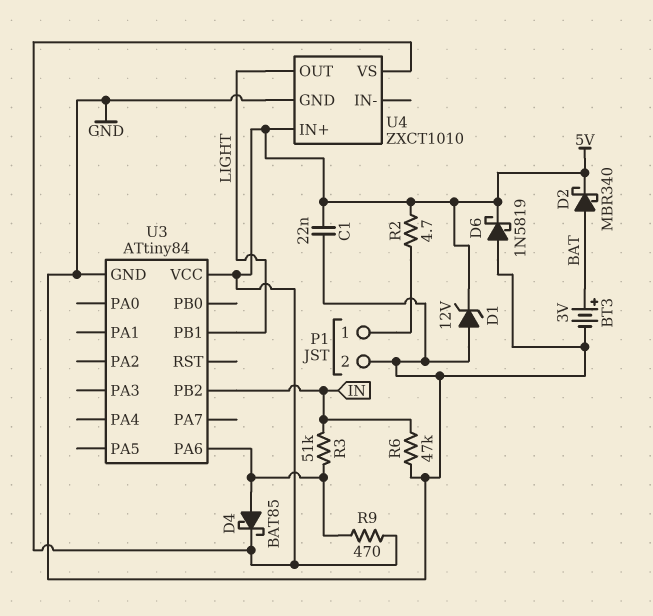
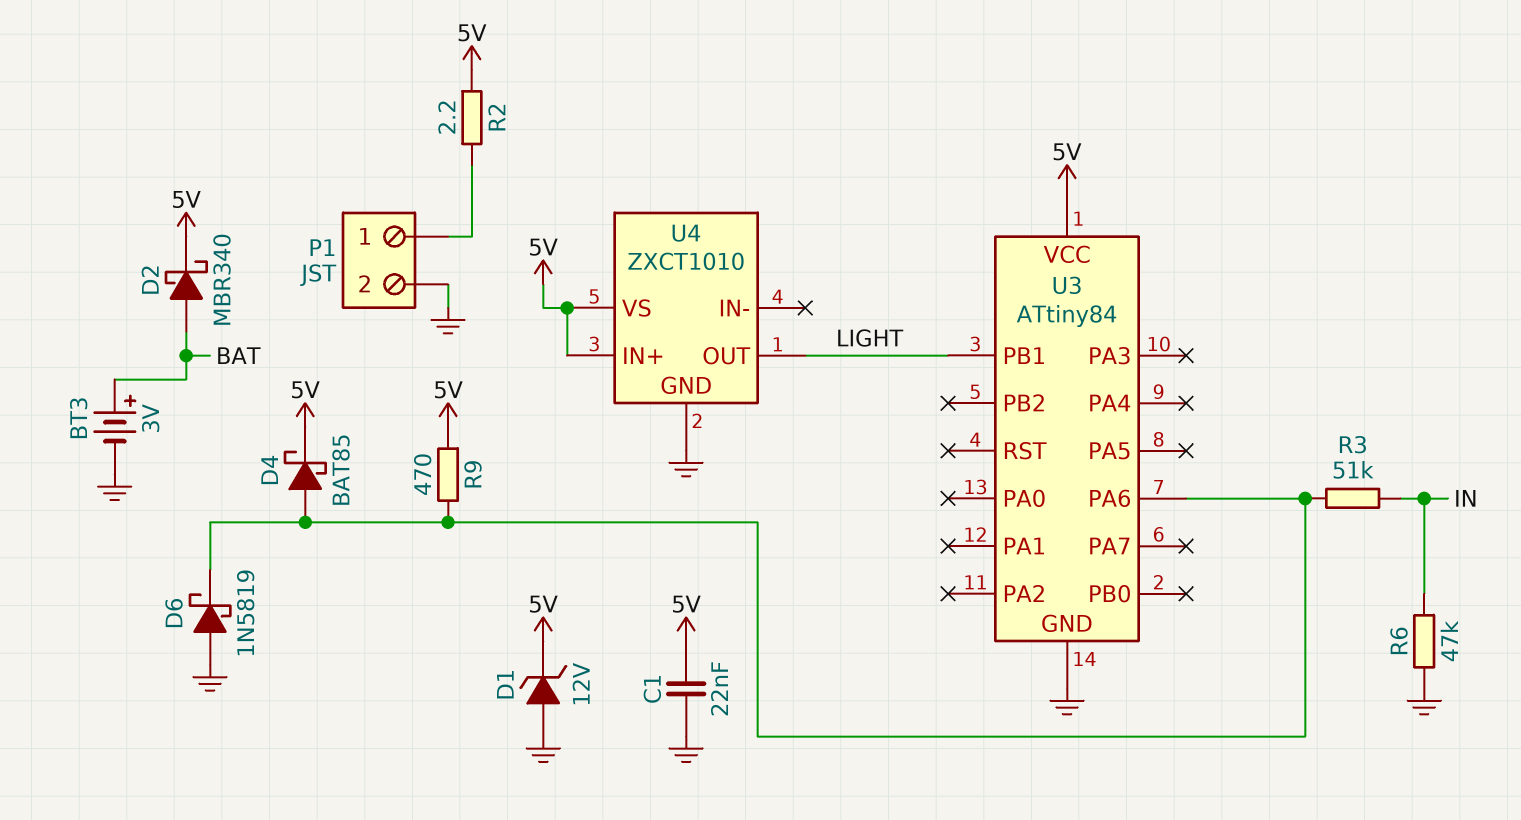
D6: schottky 1N5819 (A GND, K 5V) -> schottky 1N5819 (A GND, K U3/PA6)
R2: 4.7 (5V, P1/1) -> 2.2 (5V, P1/1)
U3 pin PB2: IN -> none

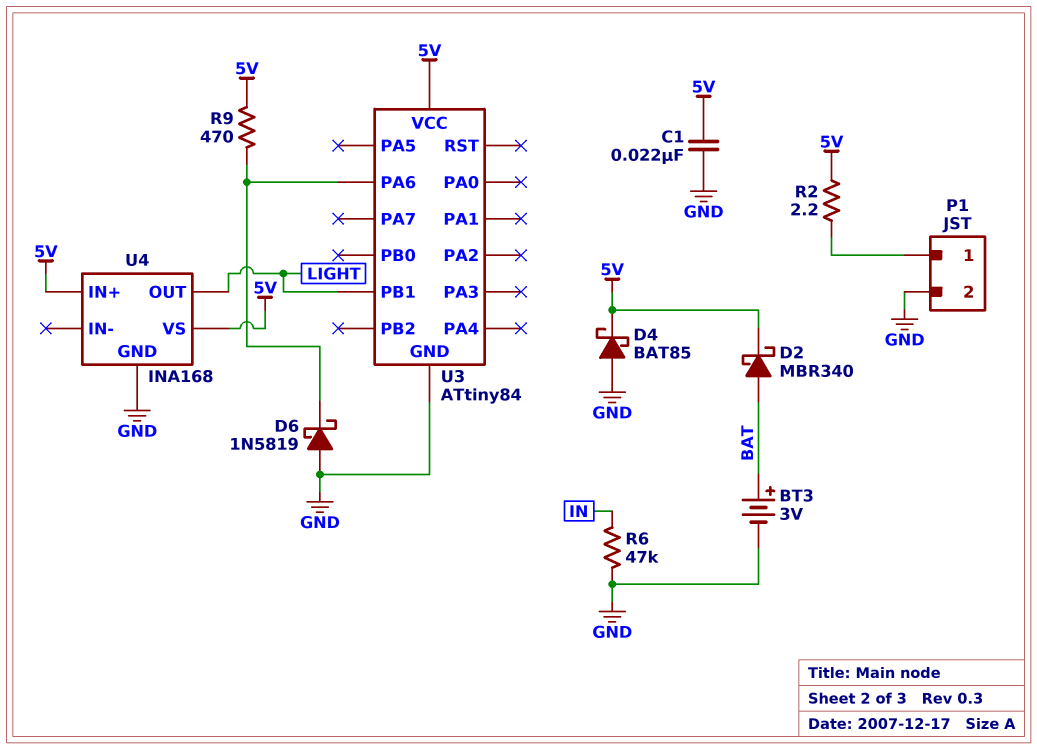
D1: zener 12V (A GND, K 5V) -> none
D4: schottky BAT85 (A U3/PA6, K 5V) -> schottky BAT85 (A GND, K 5V)
R3: 51k (IN, U3/PA6) -> none
U4: ZXCT1010 -> INA168

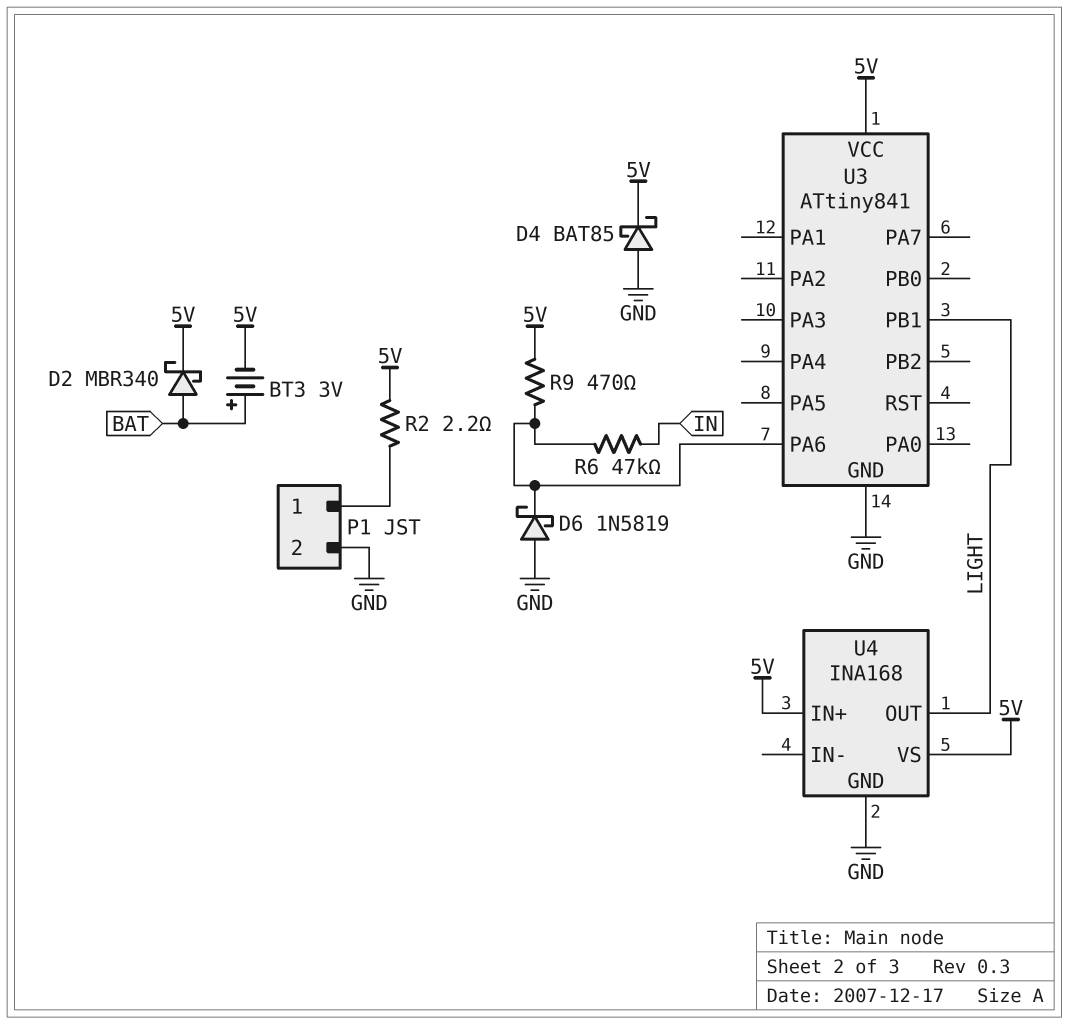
BT3: 3V (plus BAT, minus GND) -> 3V (plus BAT, minus 5V)
C1: 22nF (5V, GND) -> none
R6: 47k (GND, IN) -> 47k (IN, U3/PA6)
U3: ATtiny84 -> ATtiny841

